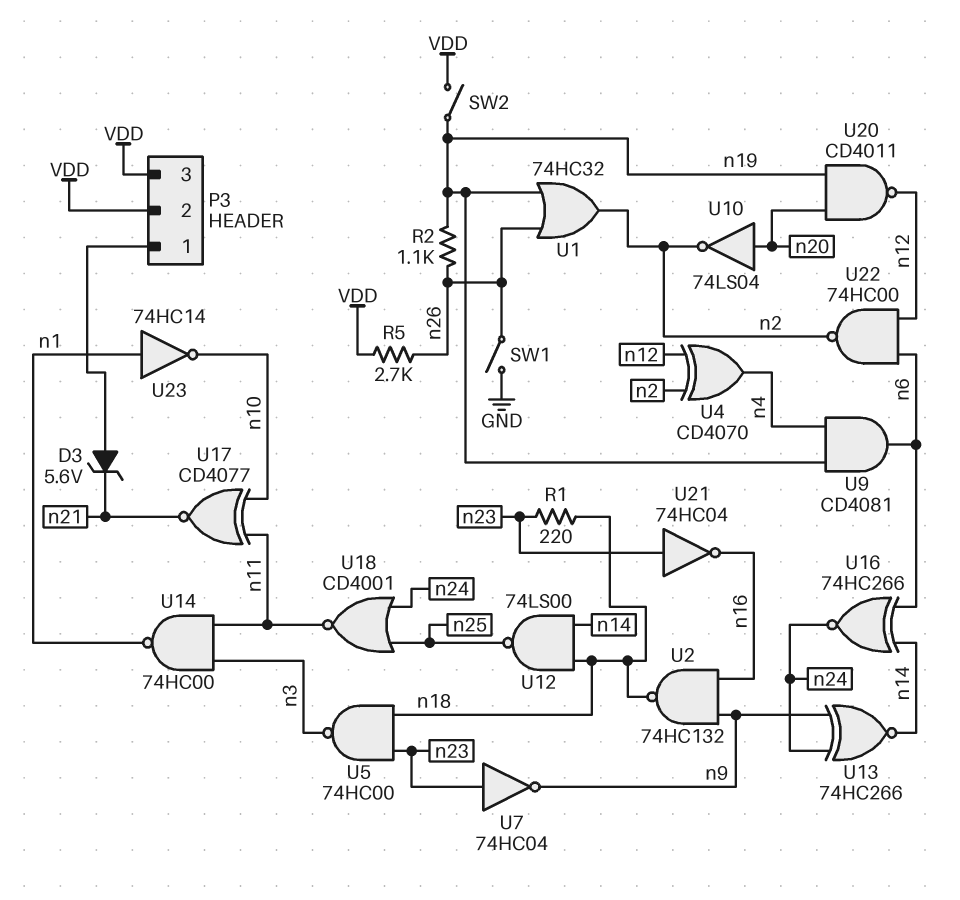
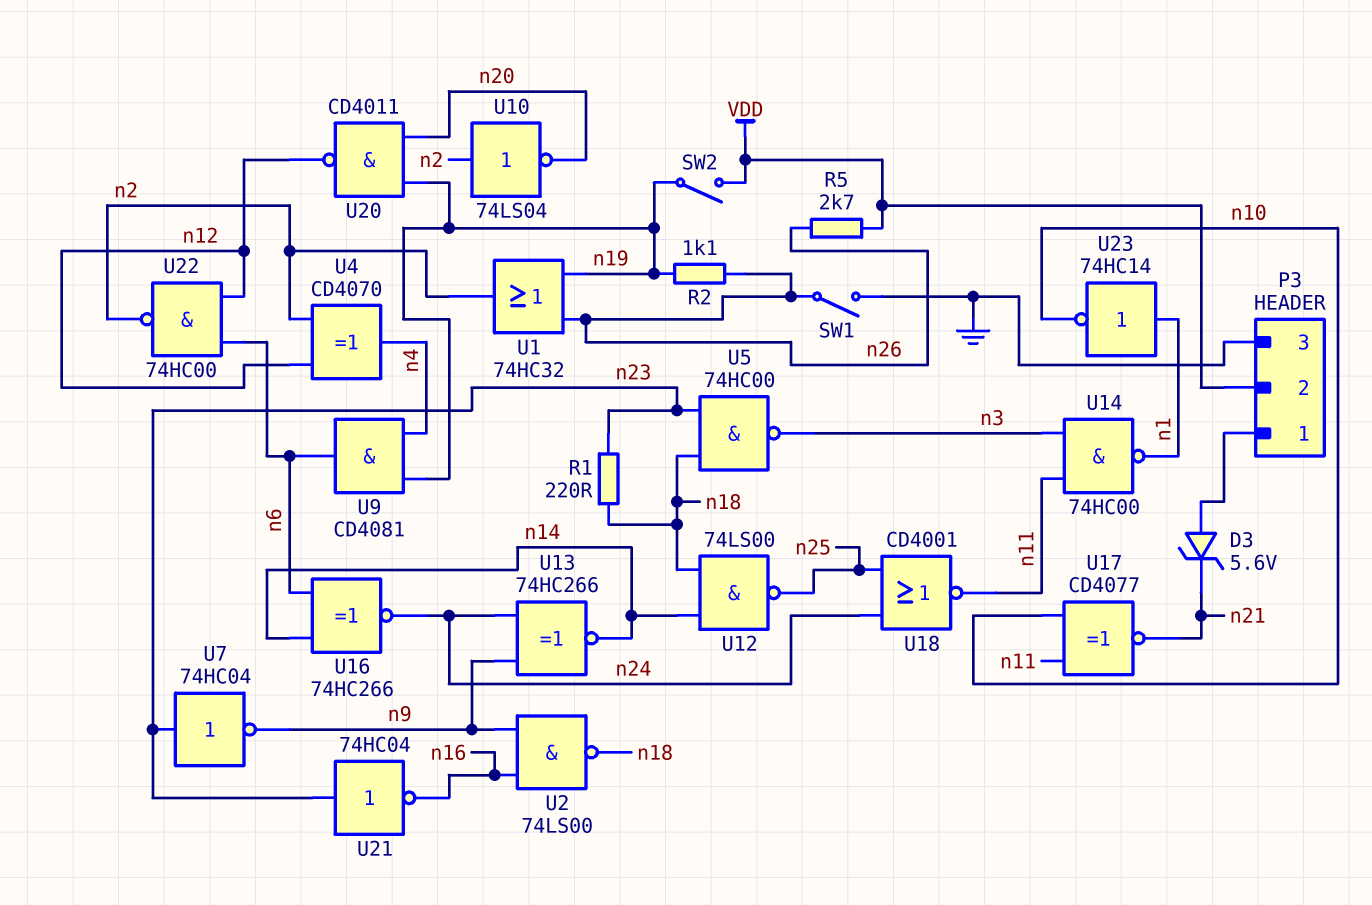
P3 pin 3: VDD -> GND
U2: NAND 74HC132 (in n9, in n16, out n18) -> NAND 74LS00 (in n9, in n16, out n18)
U10: NOT 74LS04 (in n20, out n2) -> NOT 74LS04 (in n2, out n20)

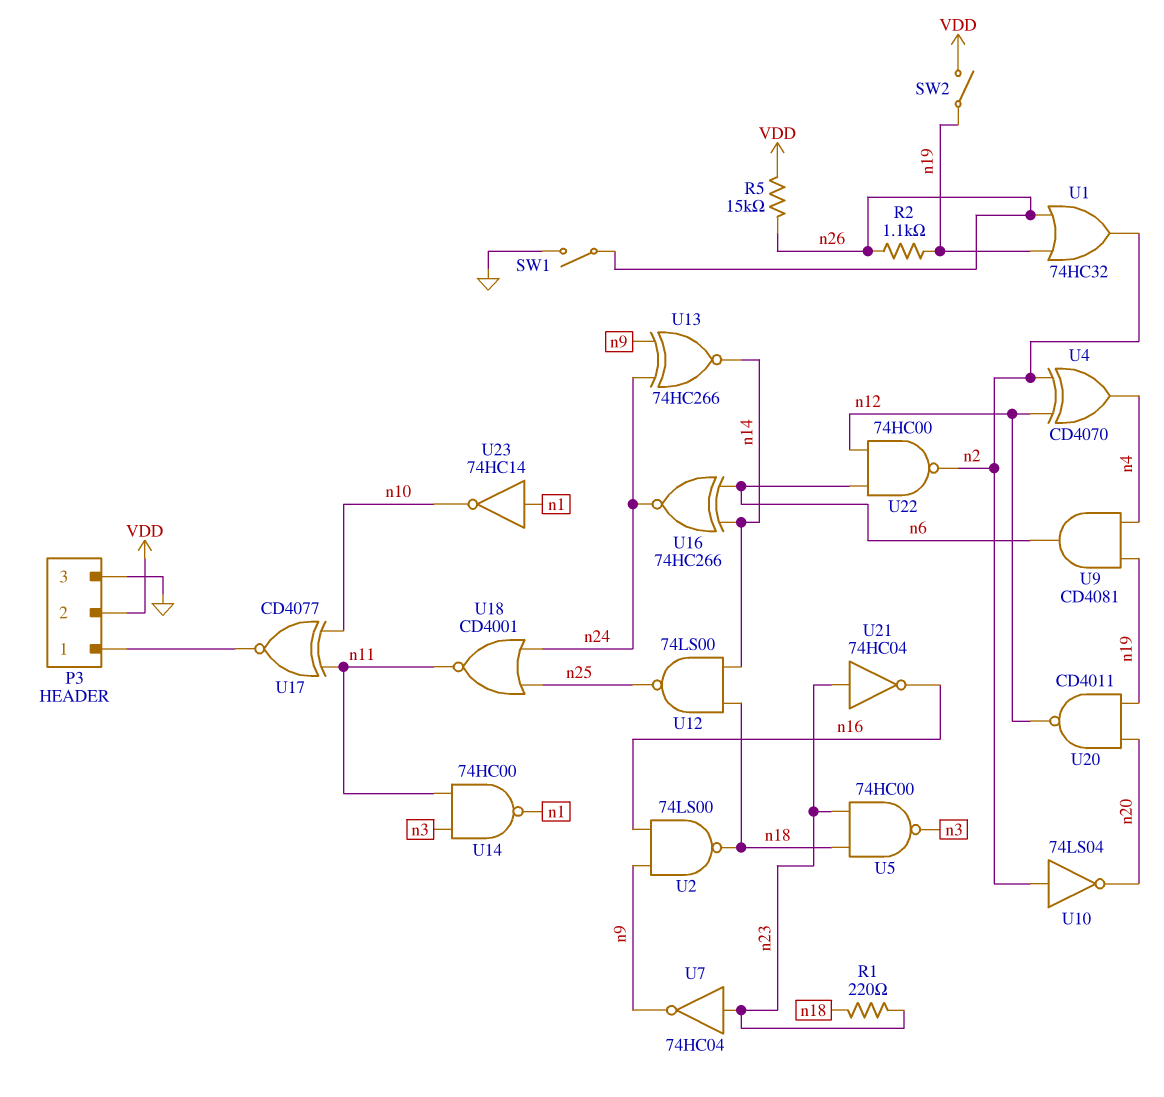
D3: zener 5.6V (A P3/1, K n21) -> none
R5: 2.7k (VDD, n26) -> 15k (VDD, n26)
U17: XNOR CD4077 (in n10, in n11, out n21) -> XNOR CD4077 (in n10, in n11, out P3/1)

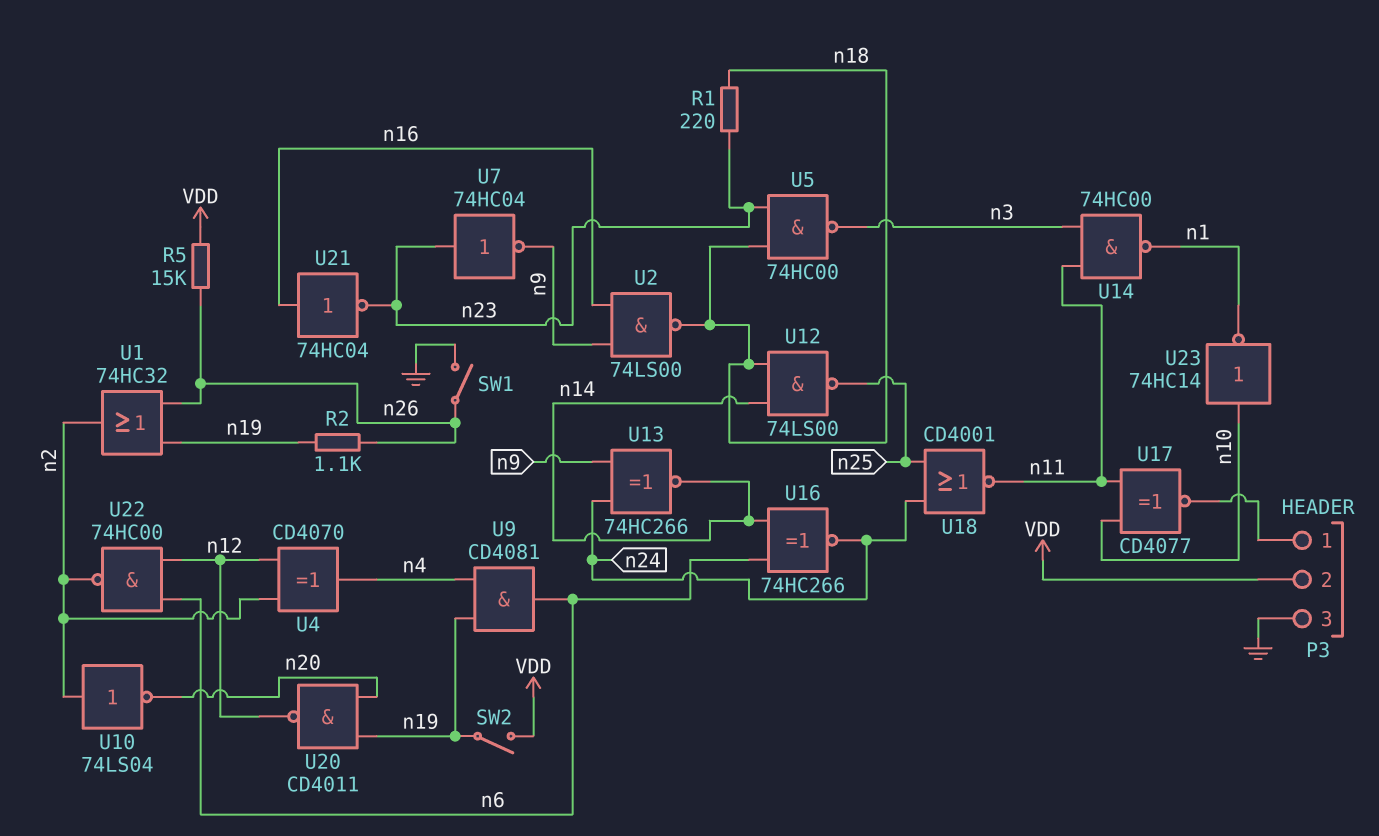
U21: NOT 74HC04 (in n23, out n16) -> NOT 74HC04 (in n16, out n23)
U23: NOT 74HC14 (in n1, out n10) -> NOT 74HC14 (in n10, out n1)

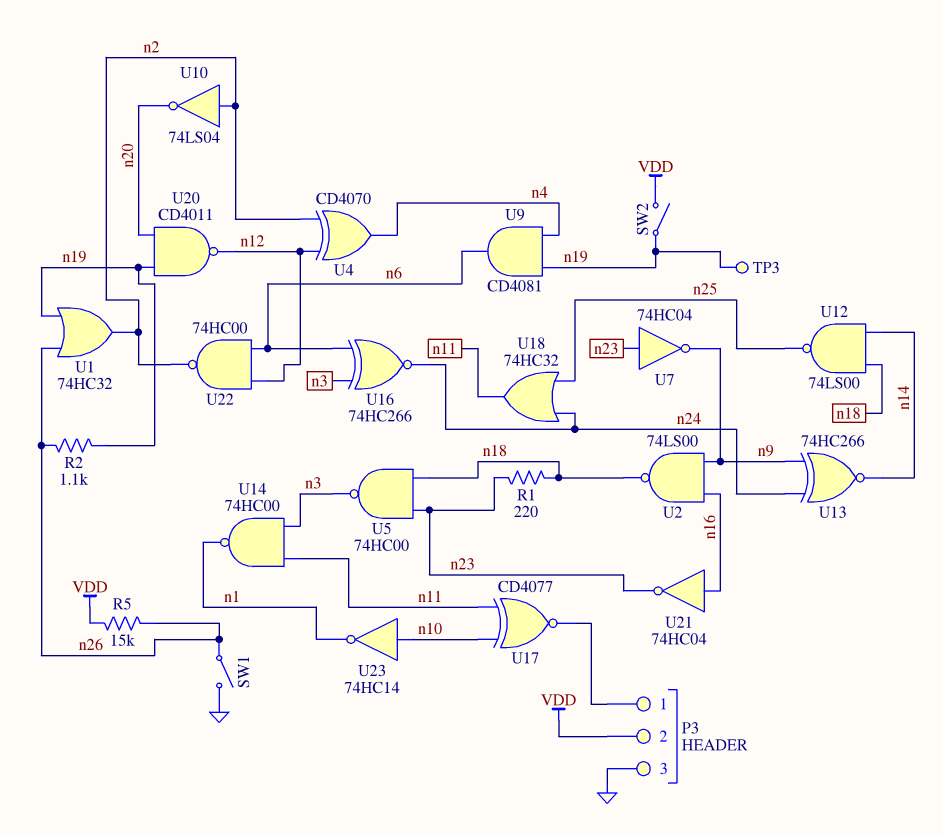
TP3: none -> test point (n19)
U16: XNOR 74HC266 (in n6, in n14, out n24) -> XNOR 74HC266 (in n3, in n6, out n24)
U18: NOR CD4001 (in n24, in n25, out n11) -> OR 74HC32 (in n24, in n25, out n11)

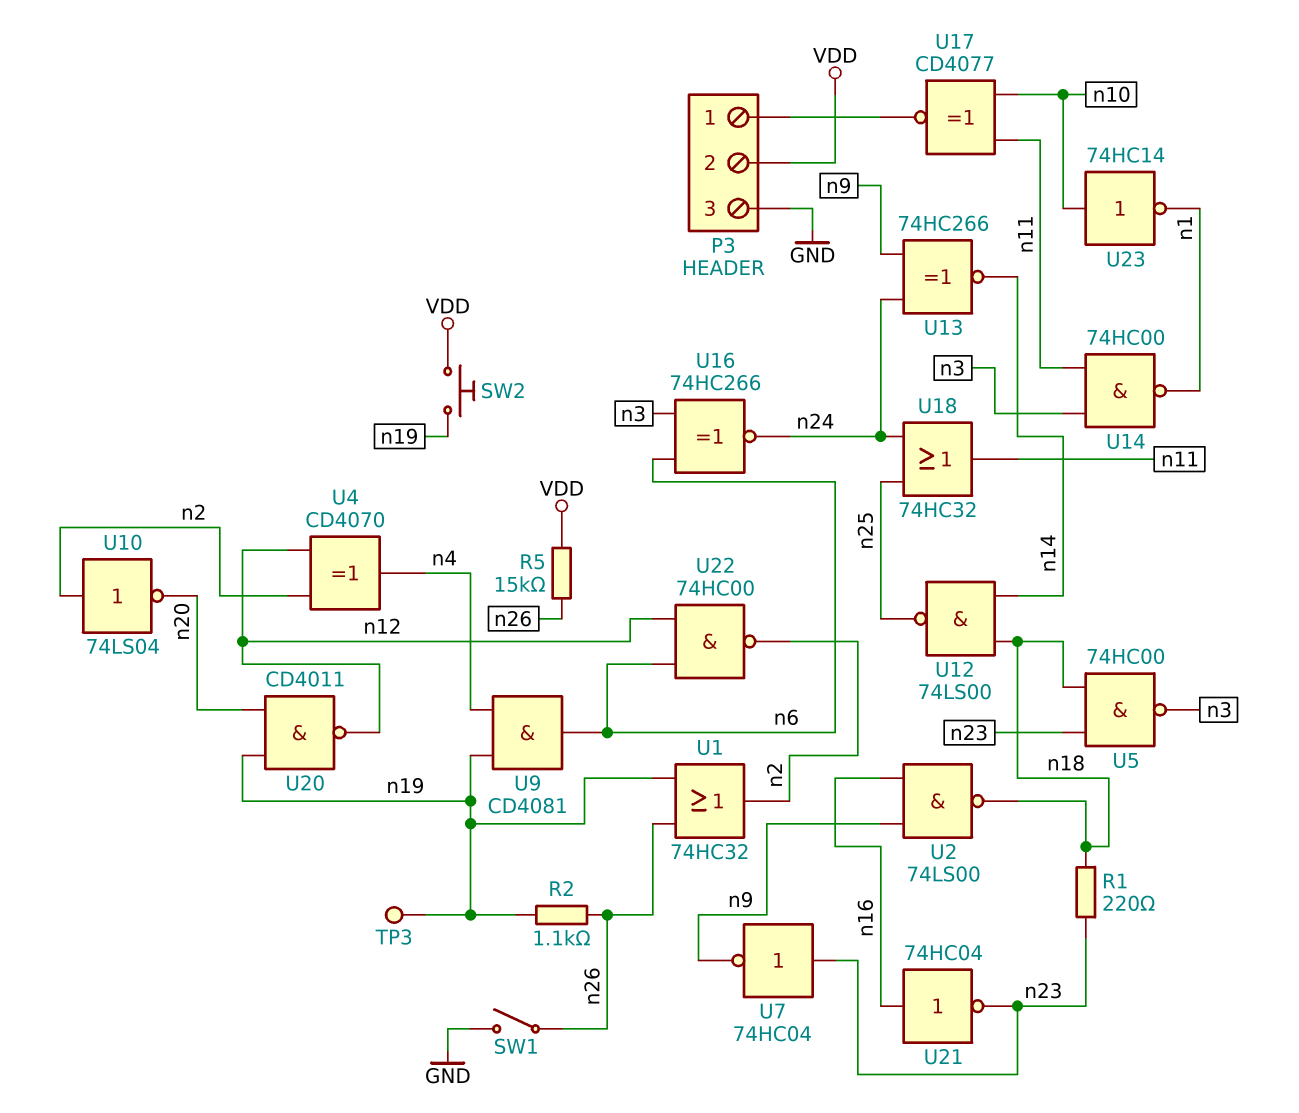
SW2: switch (VDD, n19) -> button (VDD, n19)

